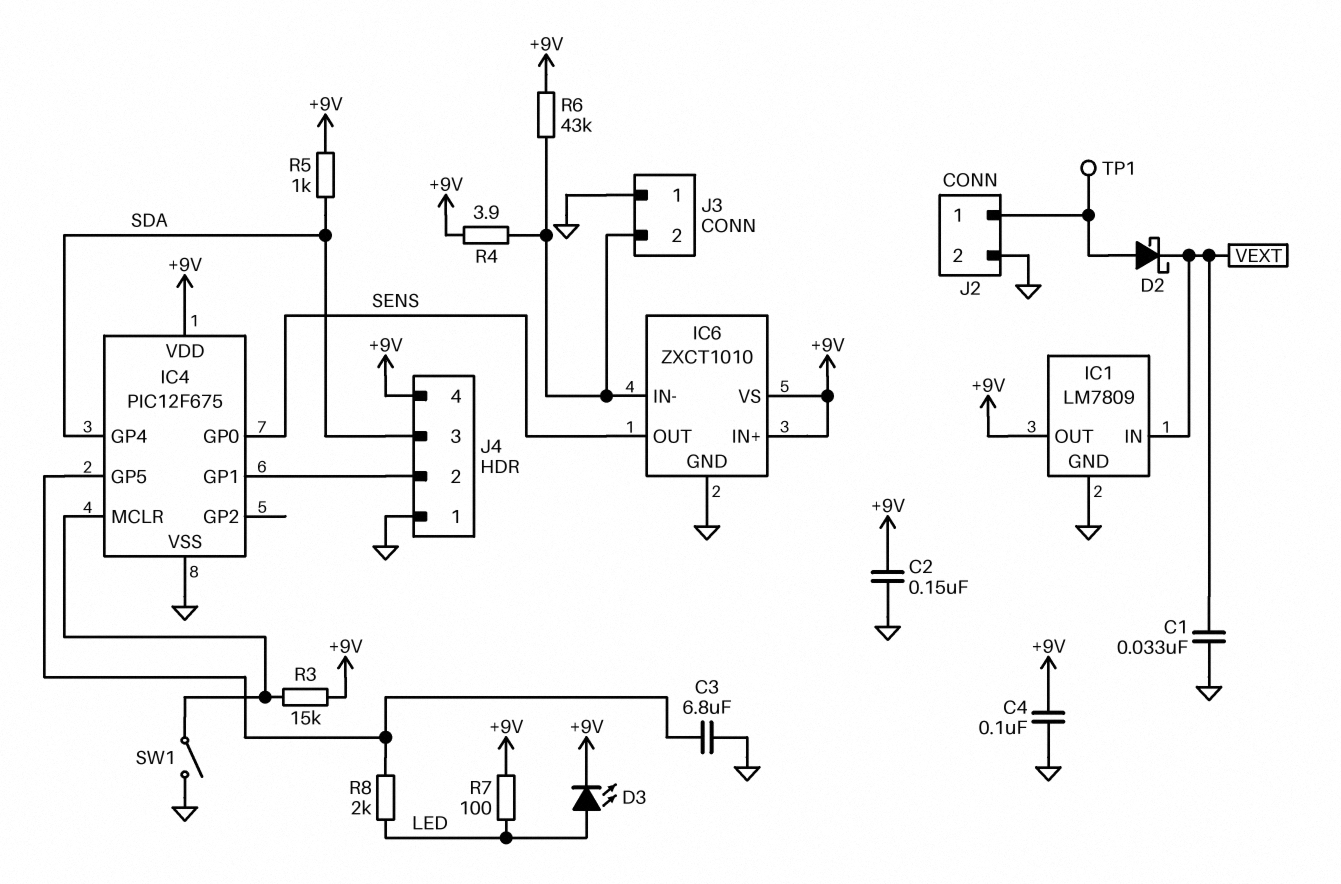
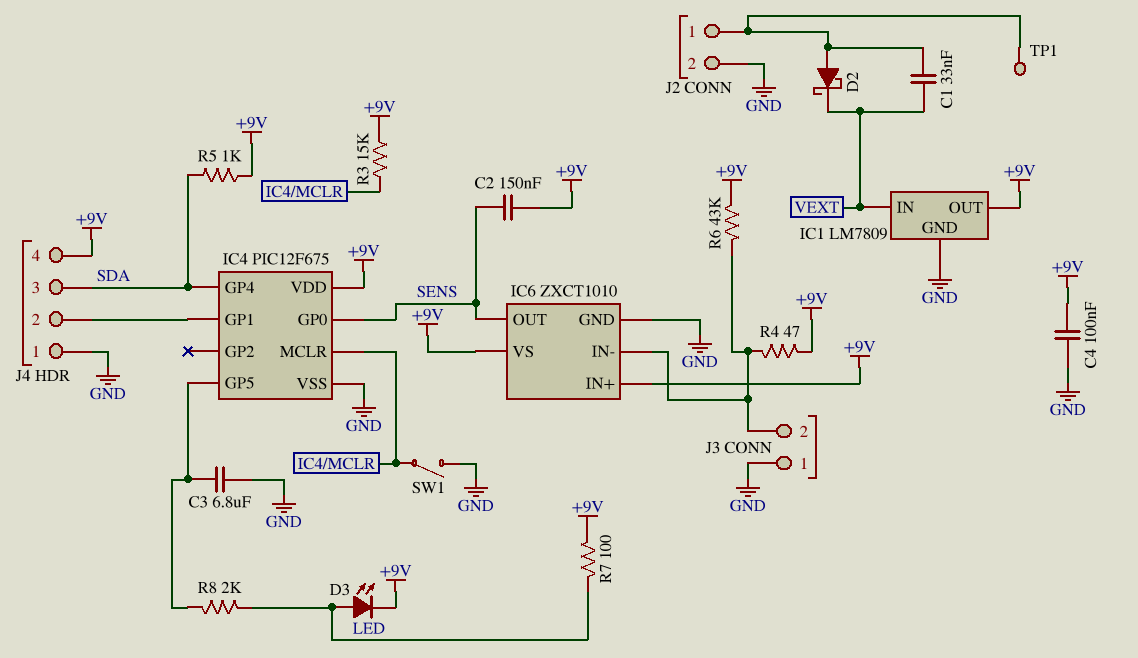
C1: 33nF (GND, VEXT) -> 33nF (J2/1, VEXT)
C2: 150nF (+9V, GND) -> 150nF (+9V, SENS)
R4: 3.9 (+9V, IC6/IN-) -> 47 (+9V, IC6/IN-)

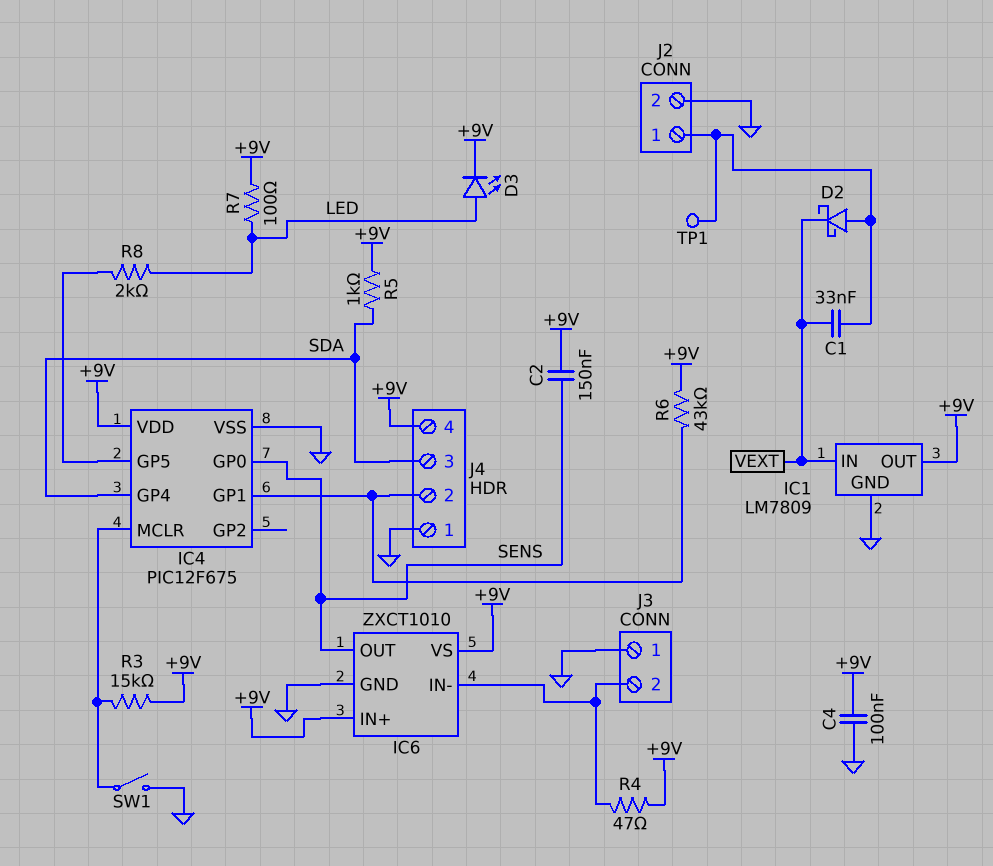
C3: 6.8uF (GND, IC4/GP5) -> none
R6: 43k (+9V, IC6/IN-) -> 43k (+9V, IC4/GP1)

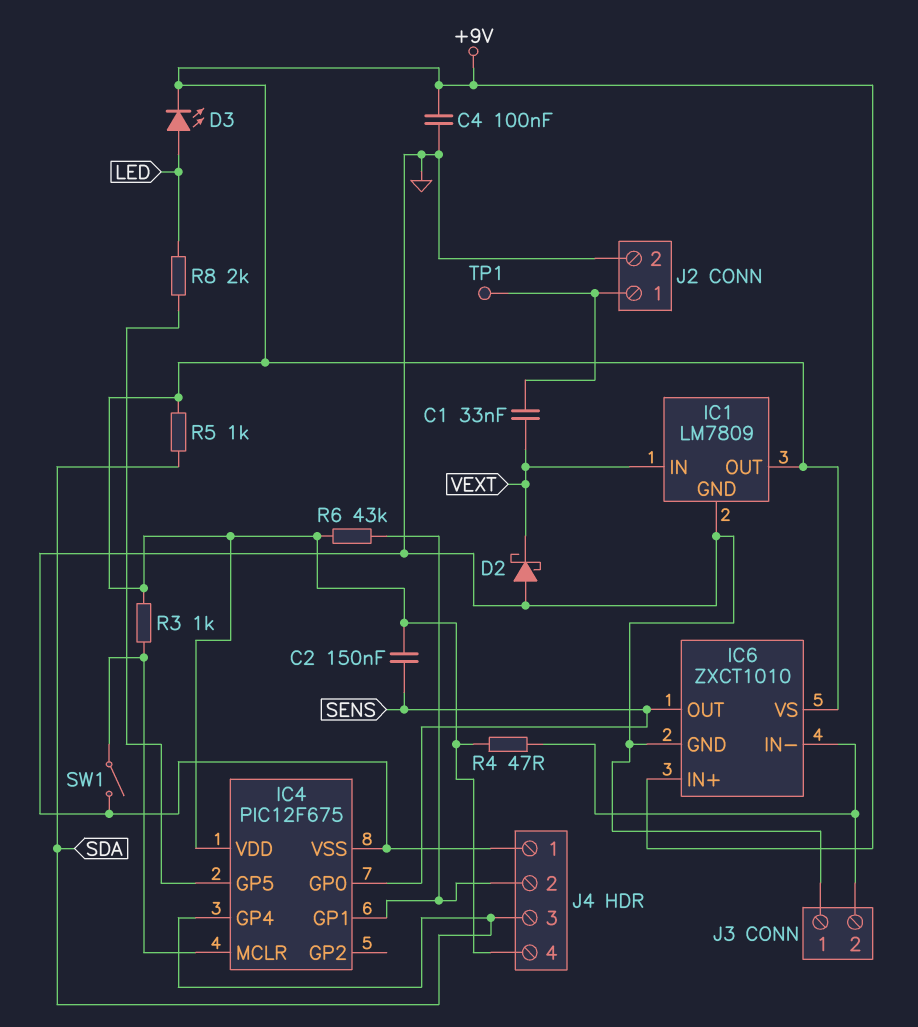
D2: schottky (A J2/1, K VEXT) -> schottky (A GND, K VEXT)
R3: 15k (+9V, IC4/MCLR) -> 1k (+9V, IC4/MCLR)
R7: 100 (+9V, LED) -> none

